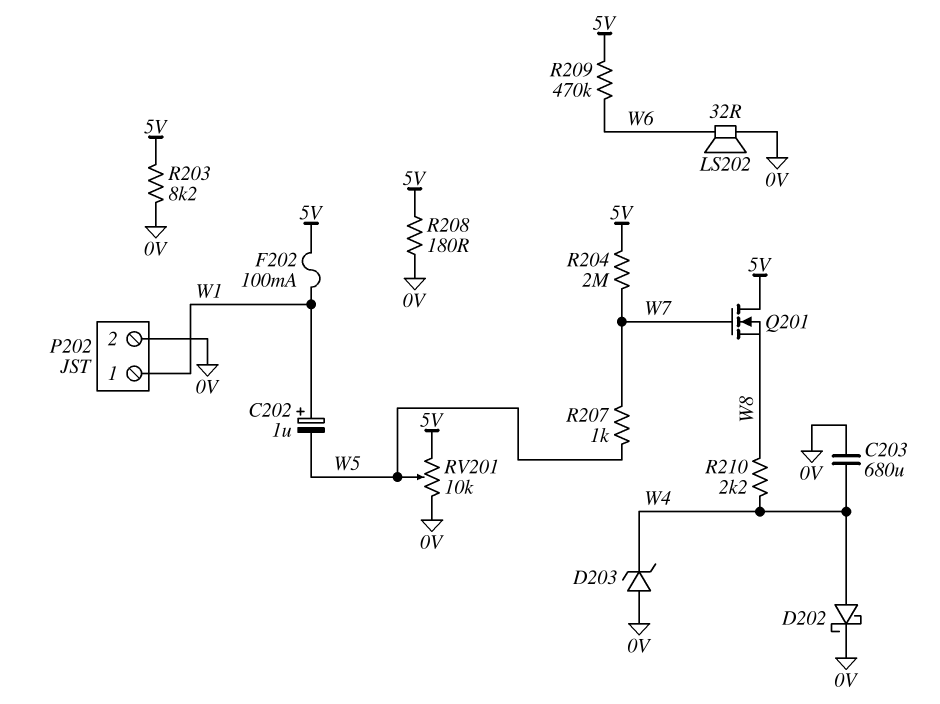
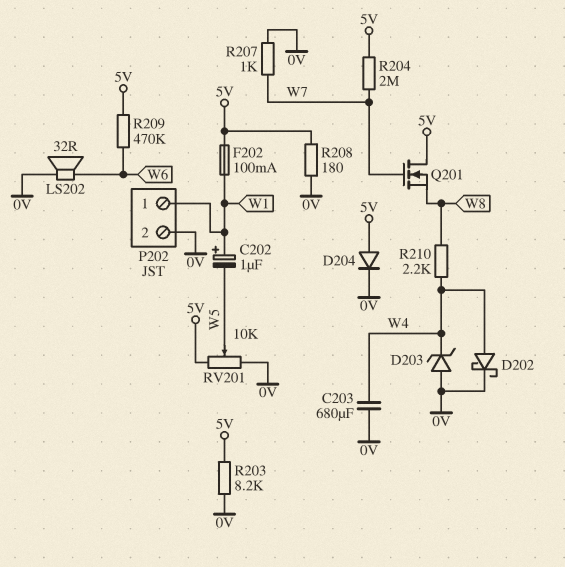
D204: none -> diode (A 5V, K 0V)
R207: 1k (W5, W7) -> 1k (0V, W7)

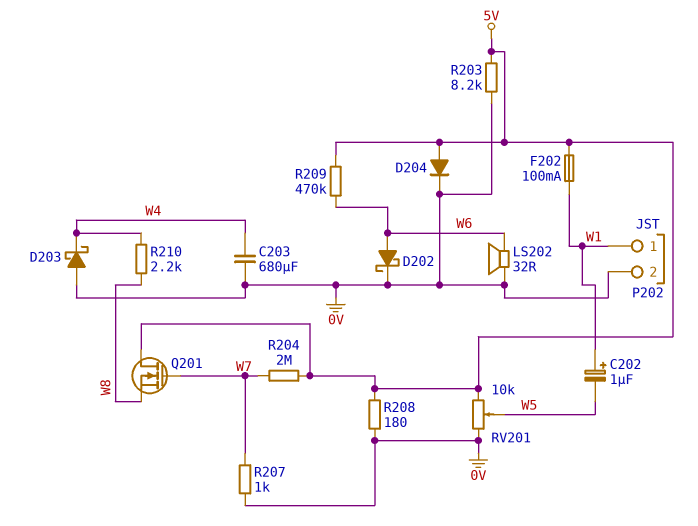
D202: schottky (A W4, K 0V) -> schottky (A W6, K 0V)
D203: zener (A 0V, K W4) -> schottky (A 0V, K W4)

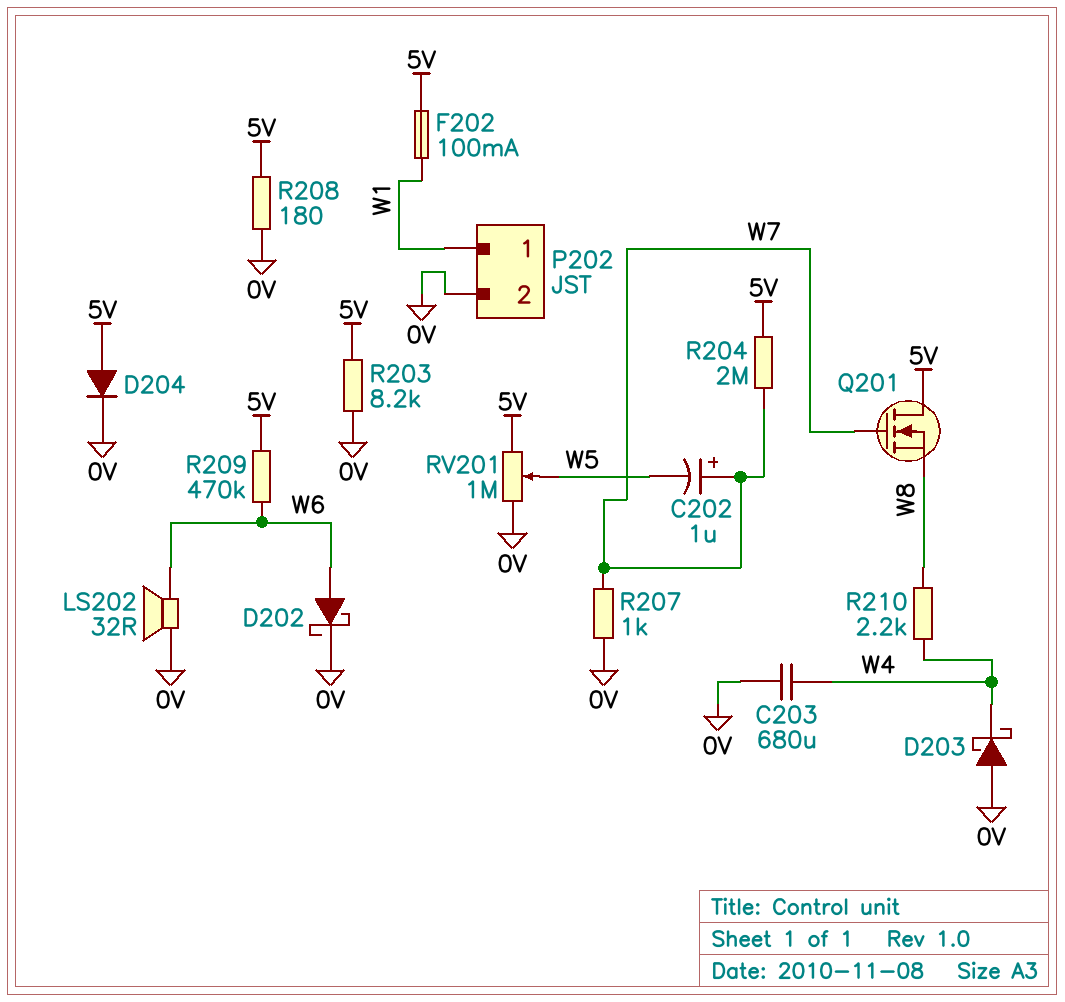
C202: 1uF (plus W1, minus W5) -> 1uF (plus W7, minus W5)
RV201: 10k (0V, 5V, wiper W5) -> 1M (0V, 5V, wiper W5)

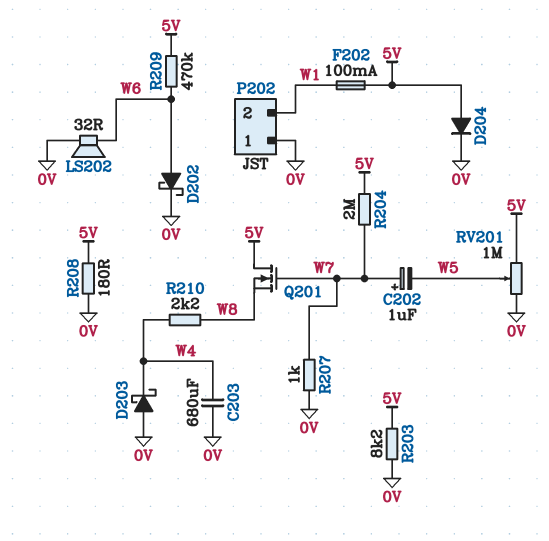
P202 pin 1: W1 -> 0V
P202 pin 2: 0V -> W1

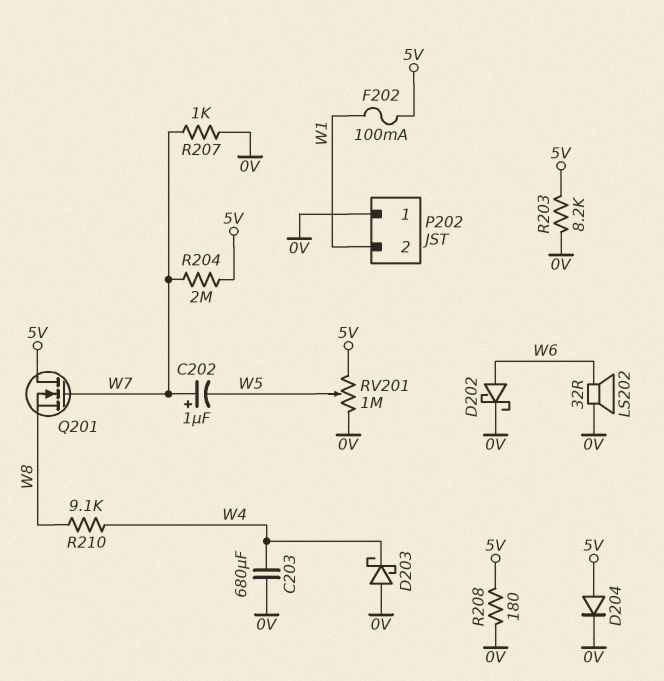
R209: 470k (5V, W6) -> none
R210: 2.2k (W4, W8) -> 9.1k (W4, W8)

